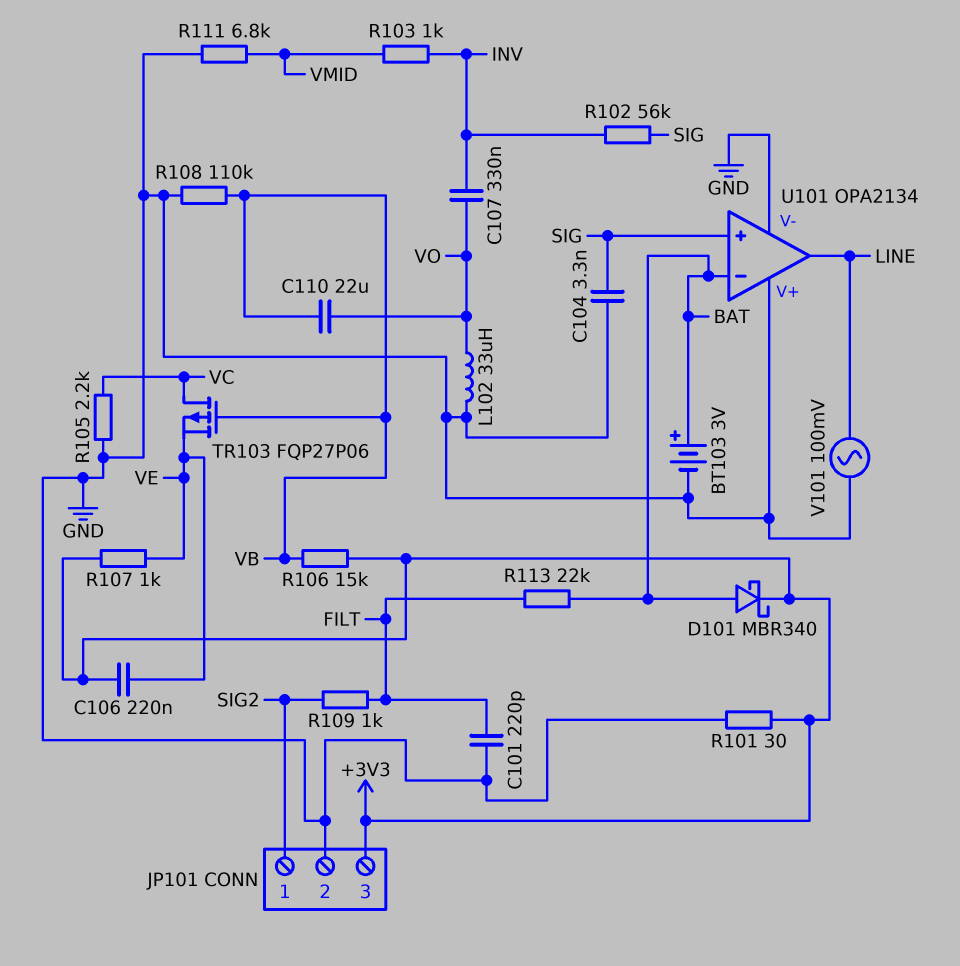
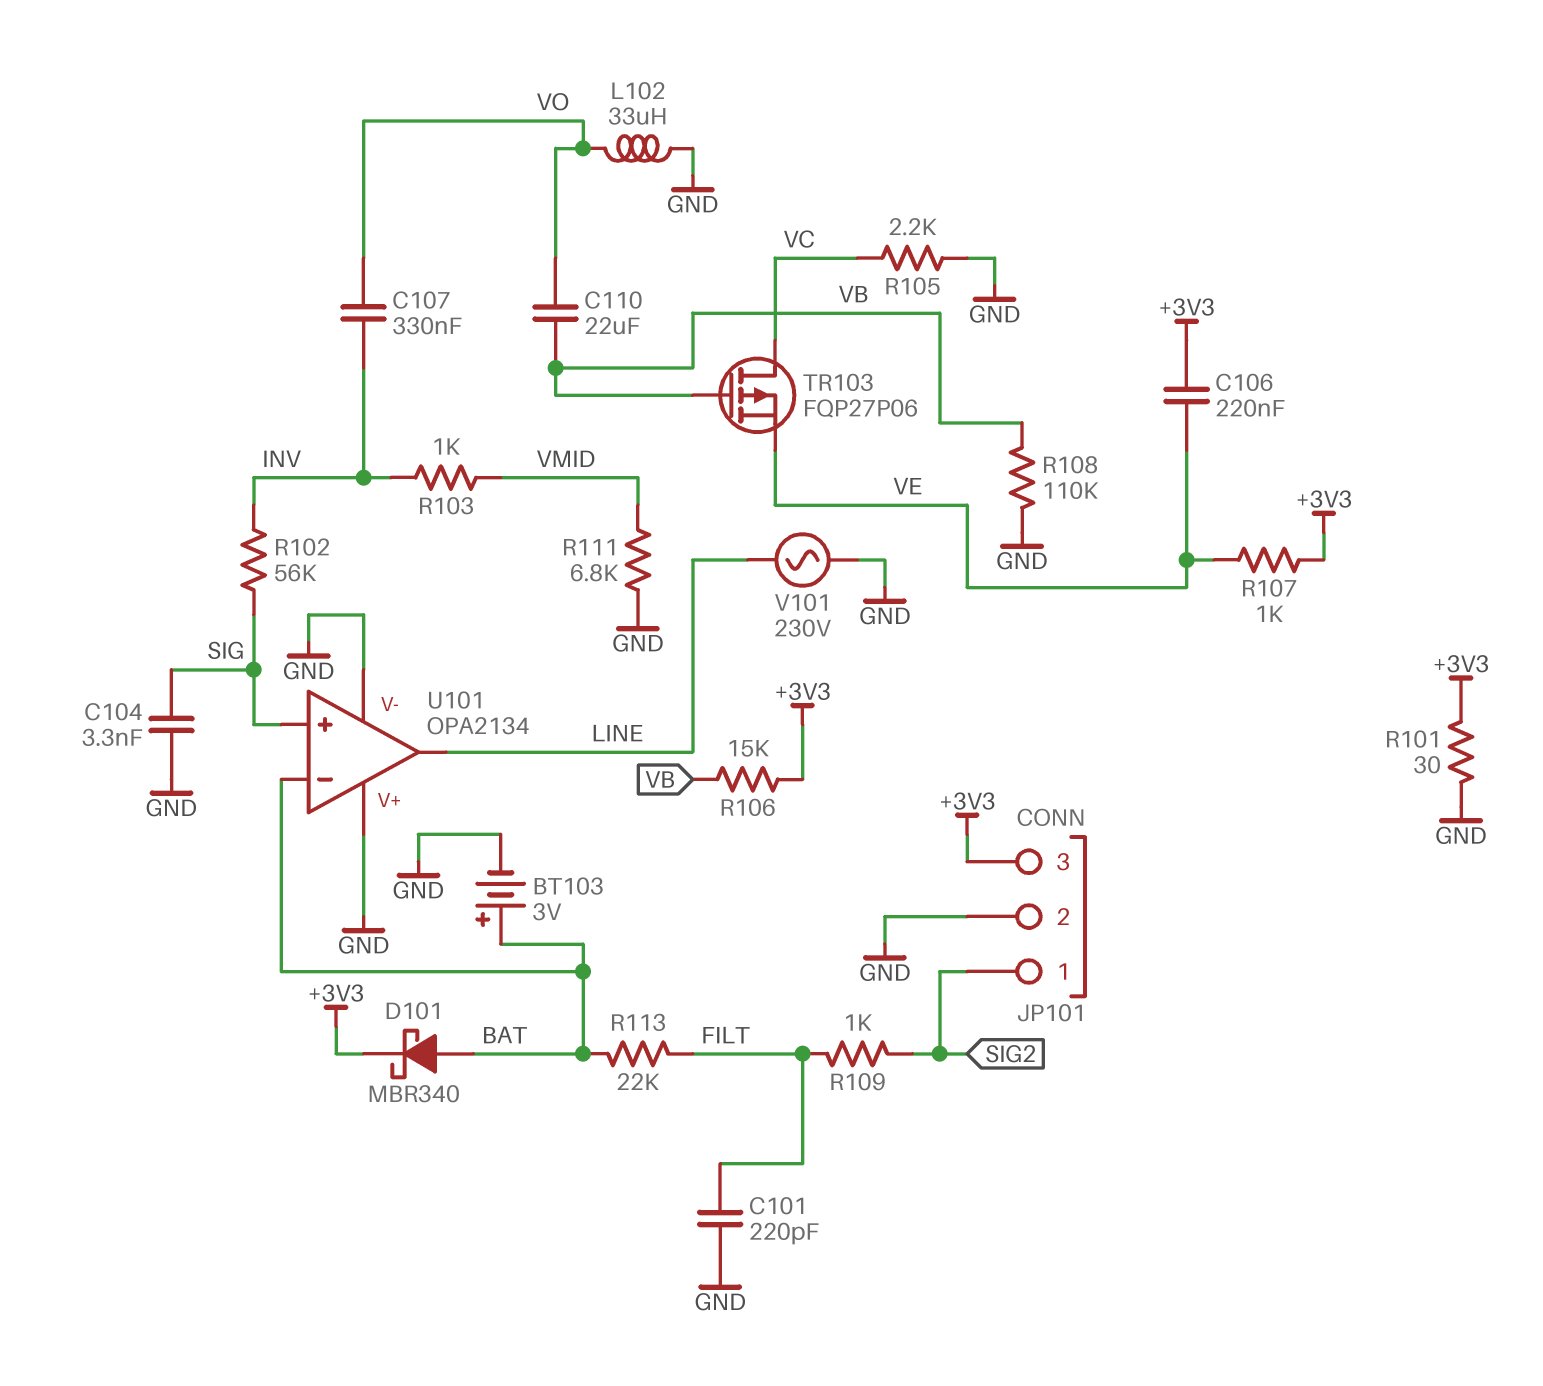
V101: AC 100mV (GND, LINE) -> AC 230V (GND, LINE)

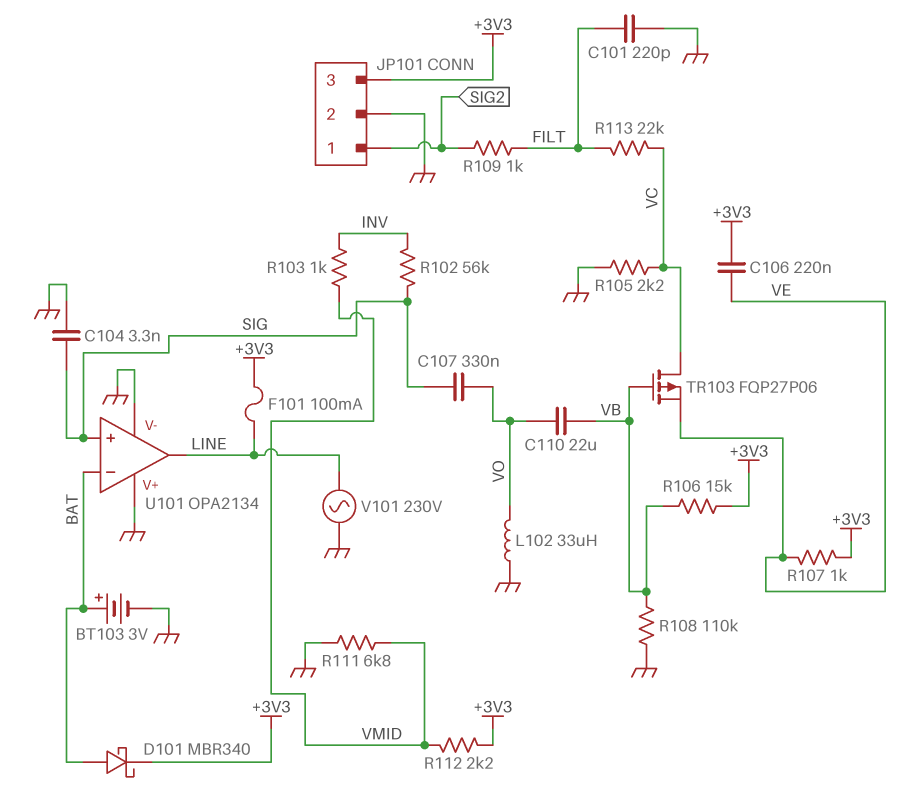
C107: 330nF (INV, VO) -> 330nF (SIG, VO)
F101: none -> 100mA (+3V3, LINE)
R101: 30 (+3V3, GND) -> none
R112: none -> 2.2k (+3V3, VMID)
R113: 22k (BAT, FILT) -> 22k (FILT, VC)

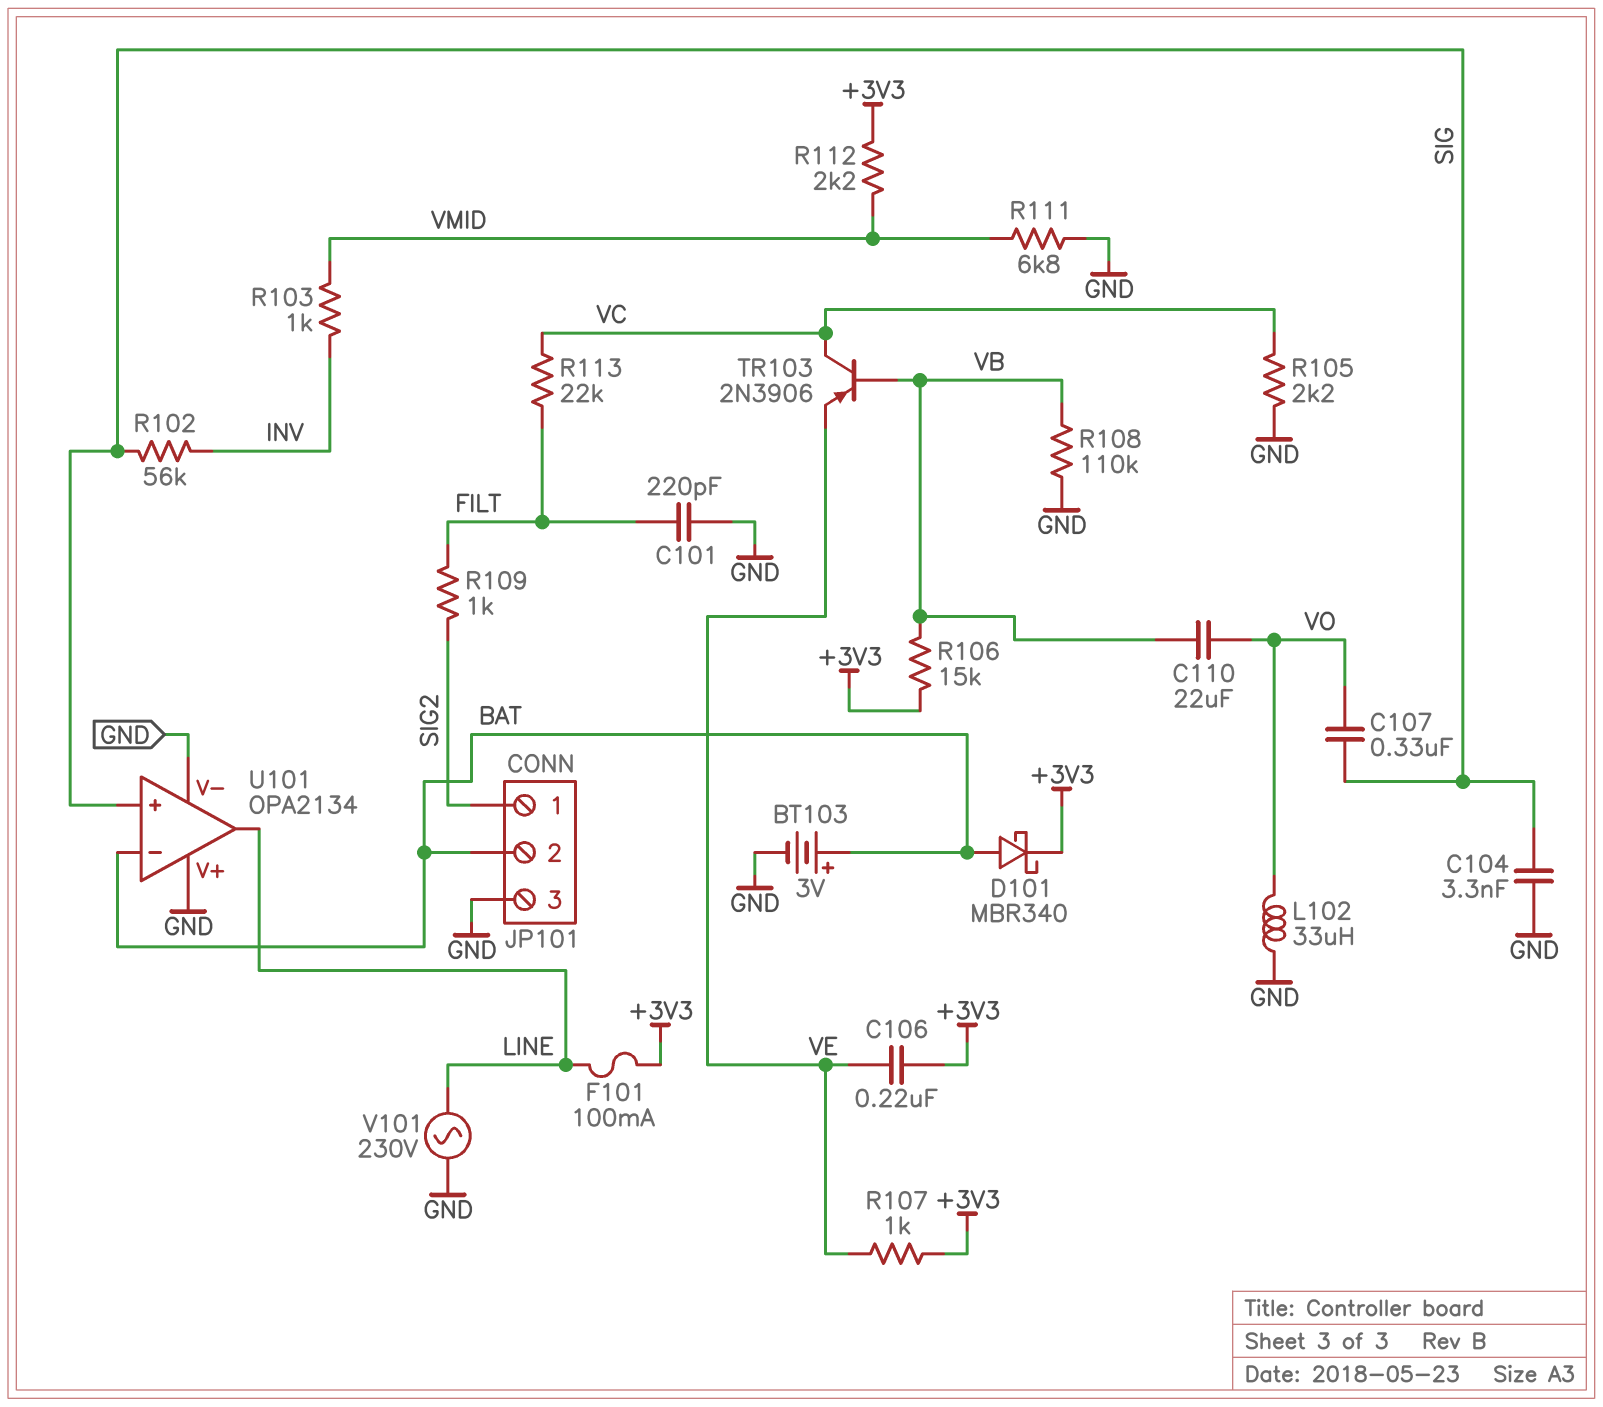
JP101 pin 2: GND -> BAT
JP101 pin 3: +3V3 -> GND
TR103: PMOS FQP27P06 (G VB, D VC, S VE) -> PNP 2N3906 (B VB, C VC, E VE)

